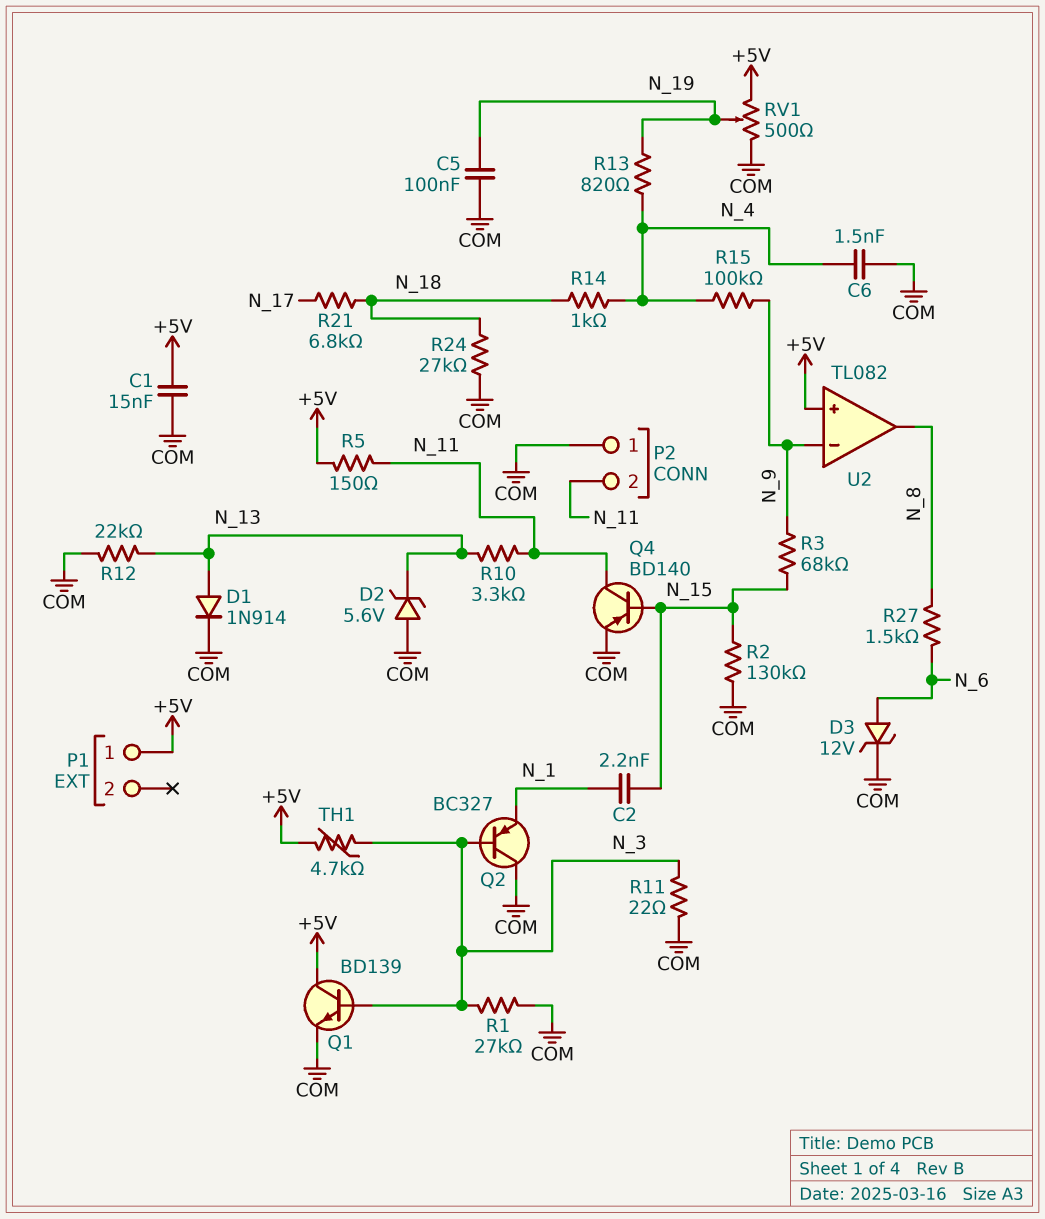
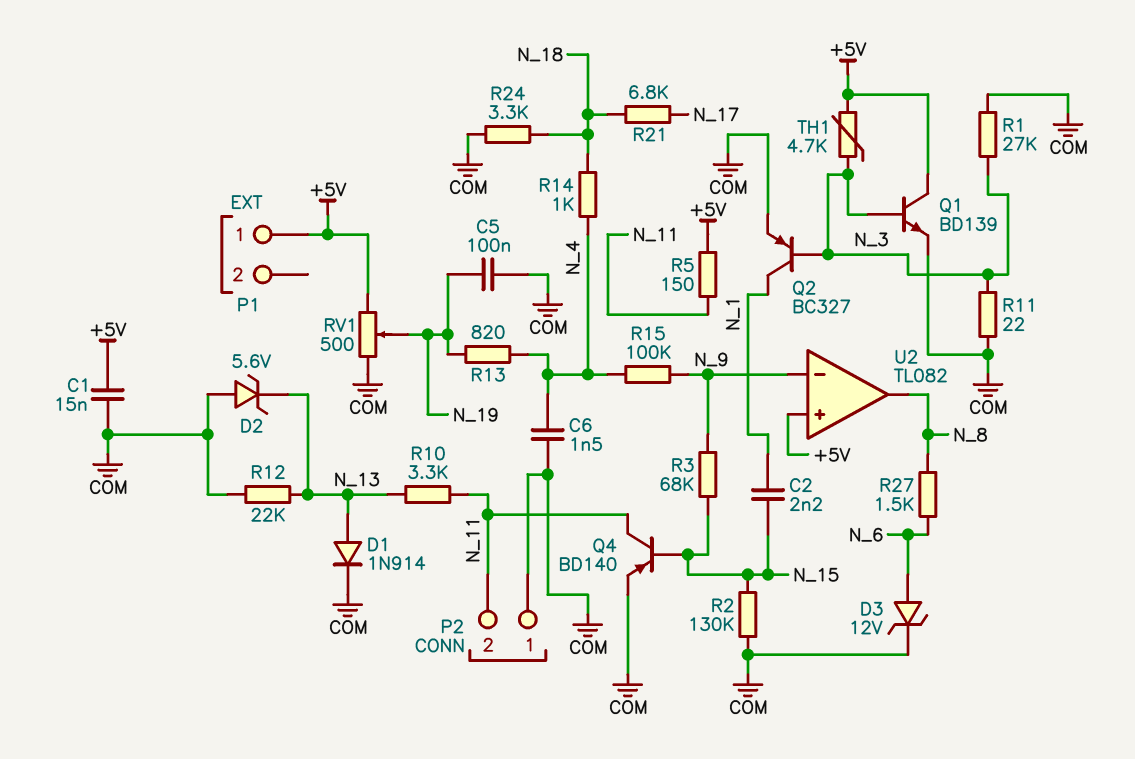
Q2: PNP BC327 (B N_3, C COM, E N_1) -> PNP BC327 (B N_3, C N_1, E COM)
R24: 27k (COM, N_18) -> 3.3k (COM, N_18)

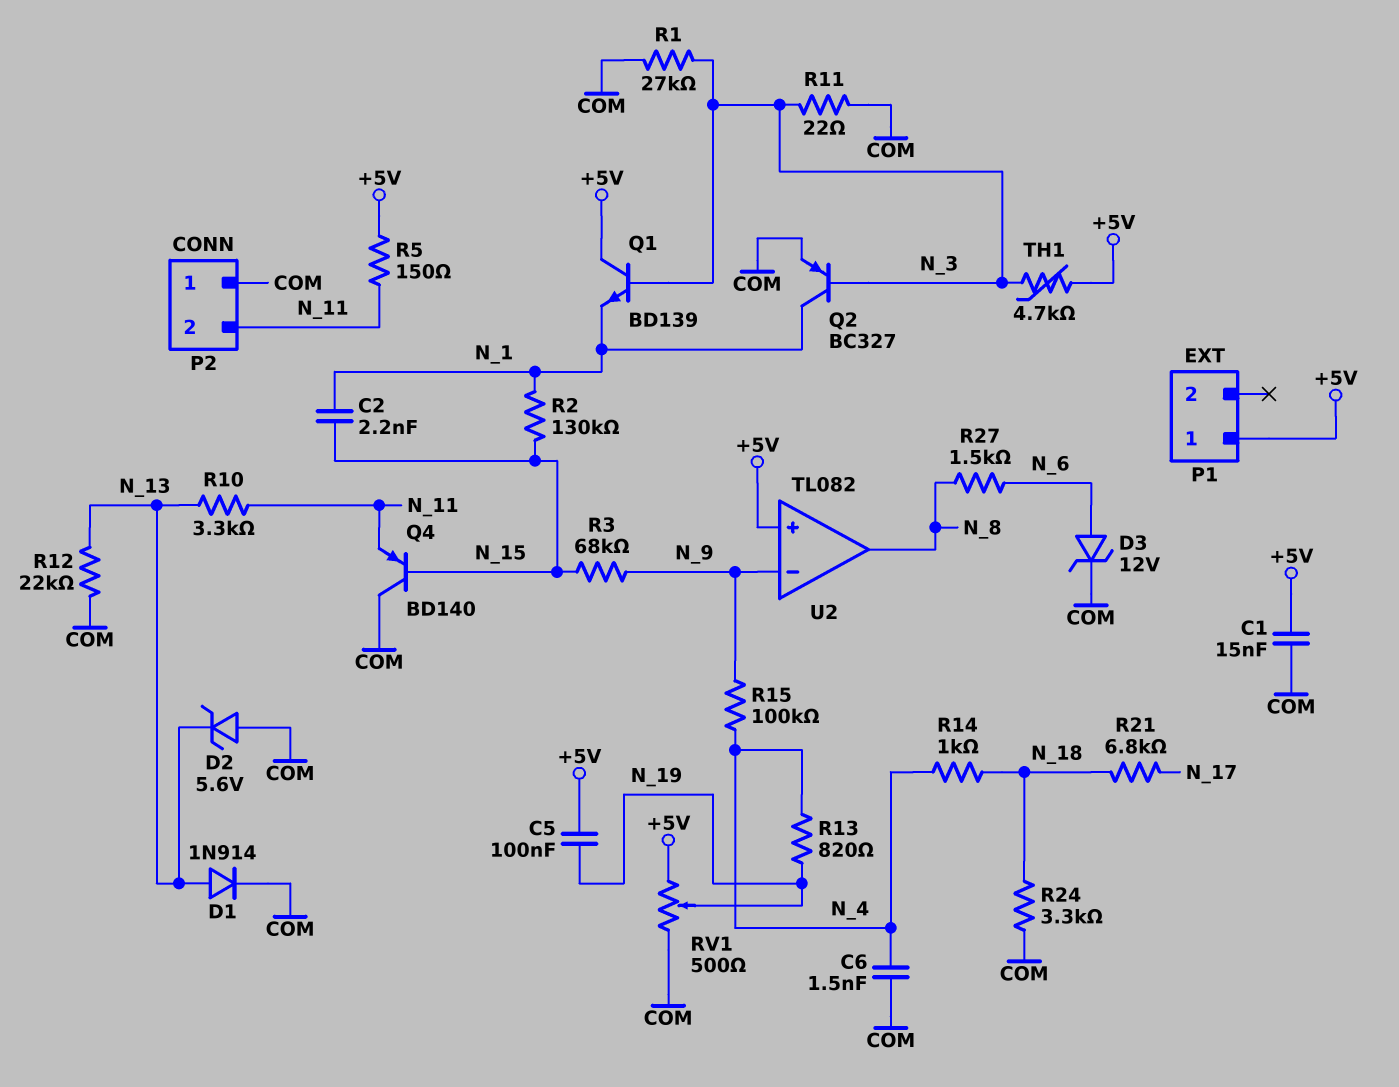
C5: 100nF (COM, N_19) -> 100nF (+5V, N_19)
Q1: NPN BD139 (B N_3, C +5V, E COM) -> NPN BD139 (B N_3, C +5V, E N_1)
Q4: PNP BD140 (B N_15, C N_11, E COM) -> PNP BD140 (B N_15, C COM, E N_11)
R2: 130k (COM, N_15) -> 130k (N_1, N_15)

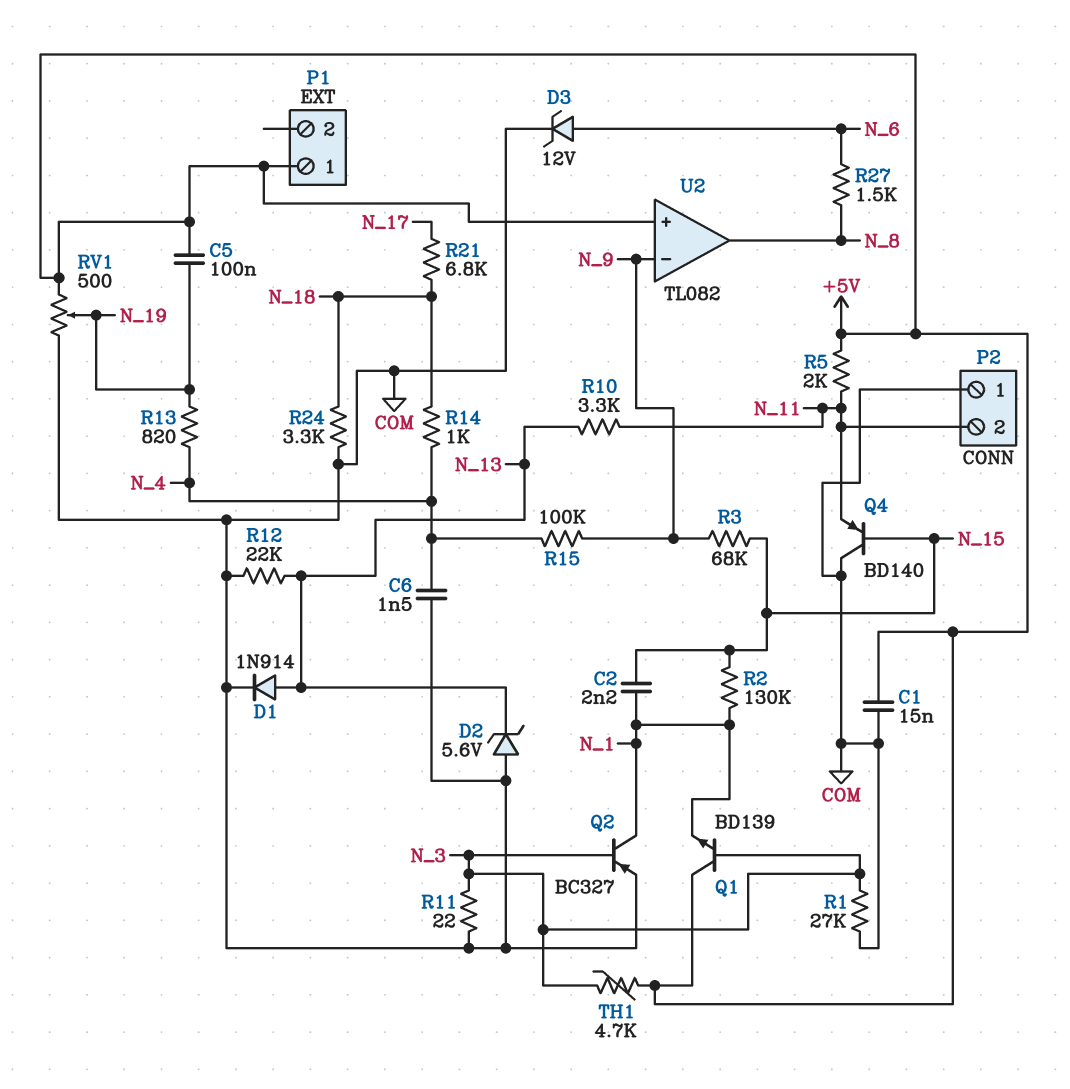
R5: 150 (+5V, N_11) -> 2k (+5V, N_11)

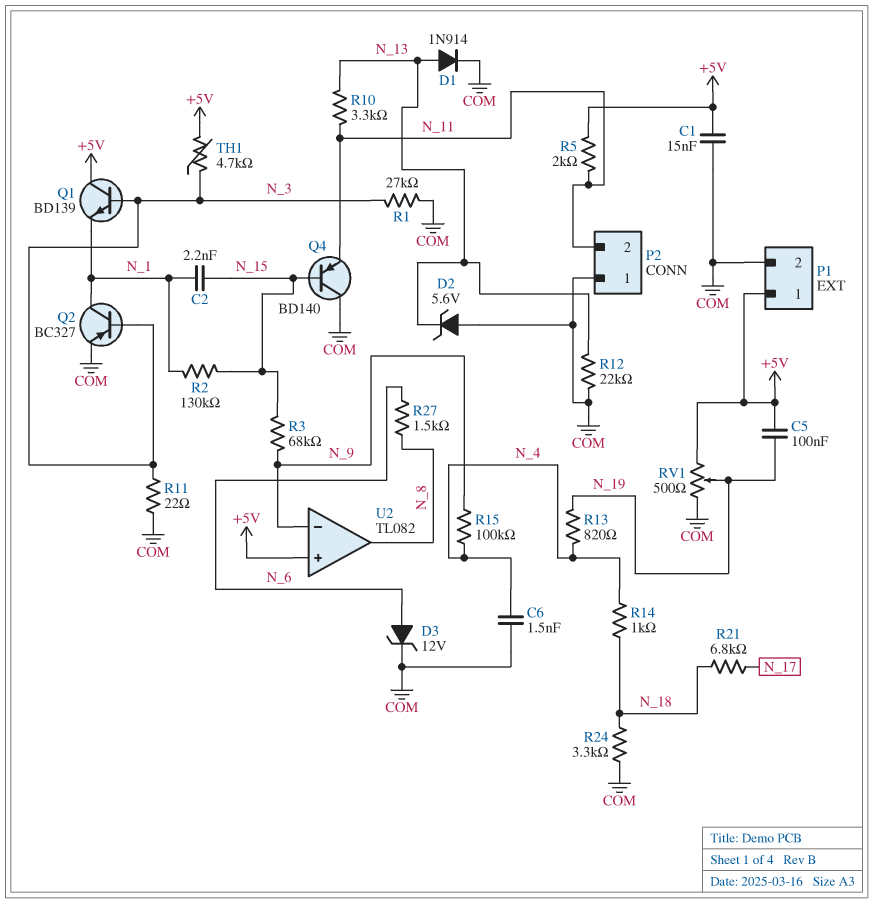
P1 pin 2: none -> COM

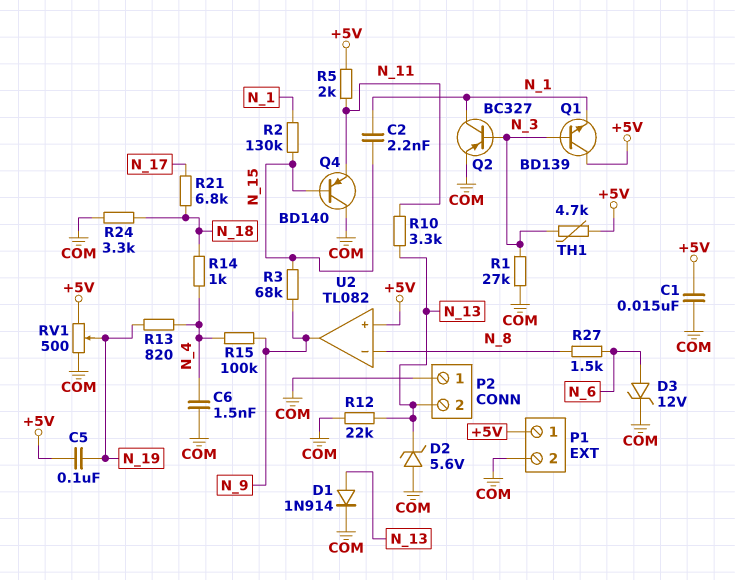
P2 pin 2: N_11 -> N_13
R11: 22 (COM, N_3) -> none
U2 pin in-: N_9 -> N_8
U2 pin out: N_8 -> N_9

